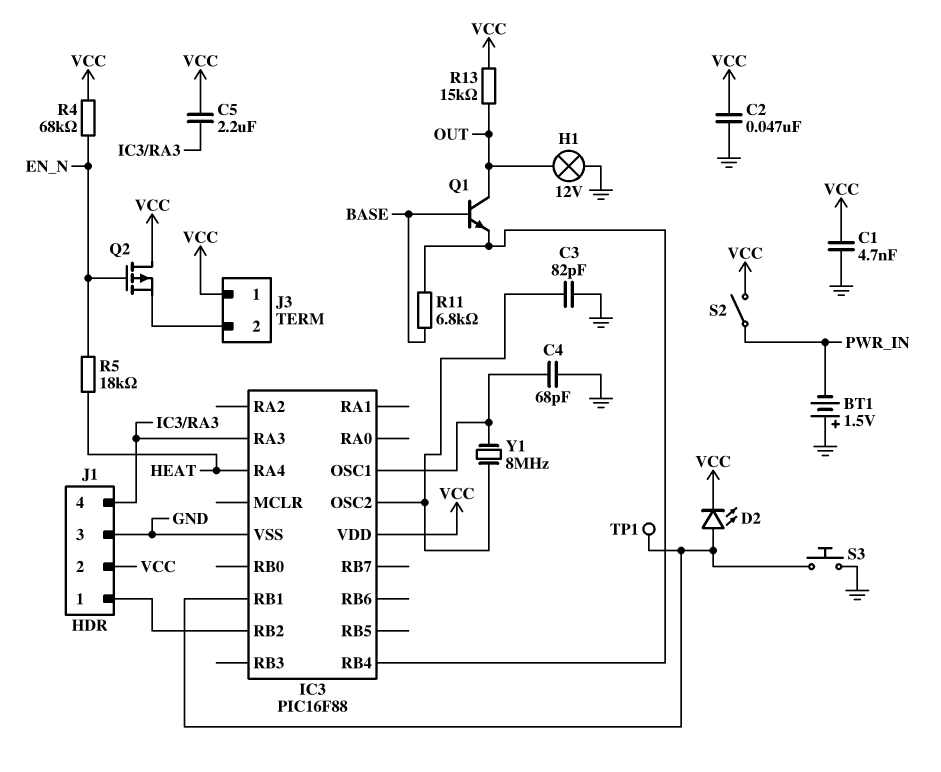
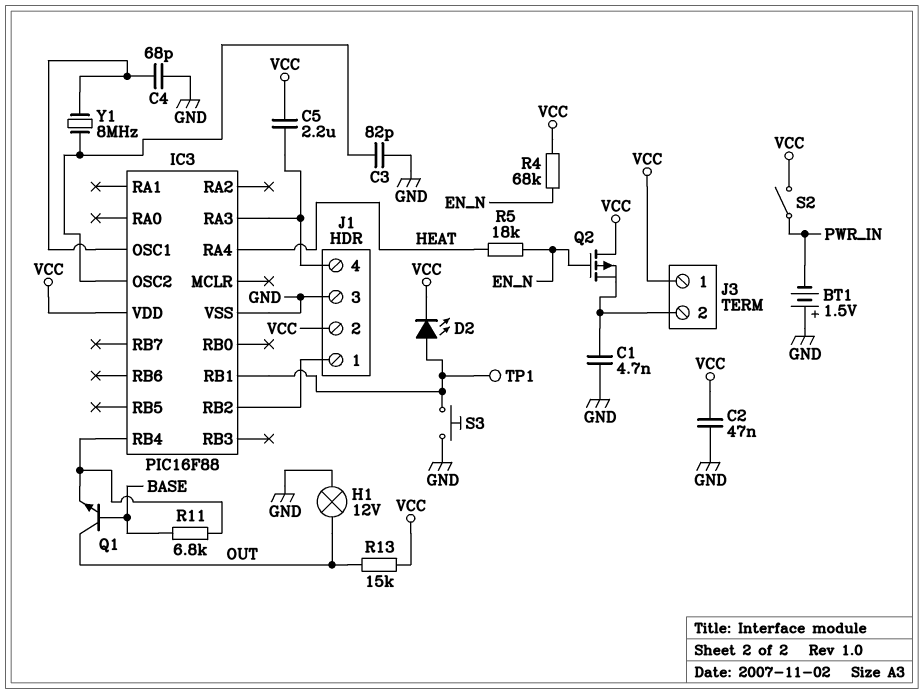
C1: 4.7nF (GND, VCC) -> 4.7nF (GND, J3/2)

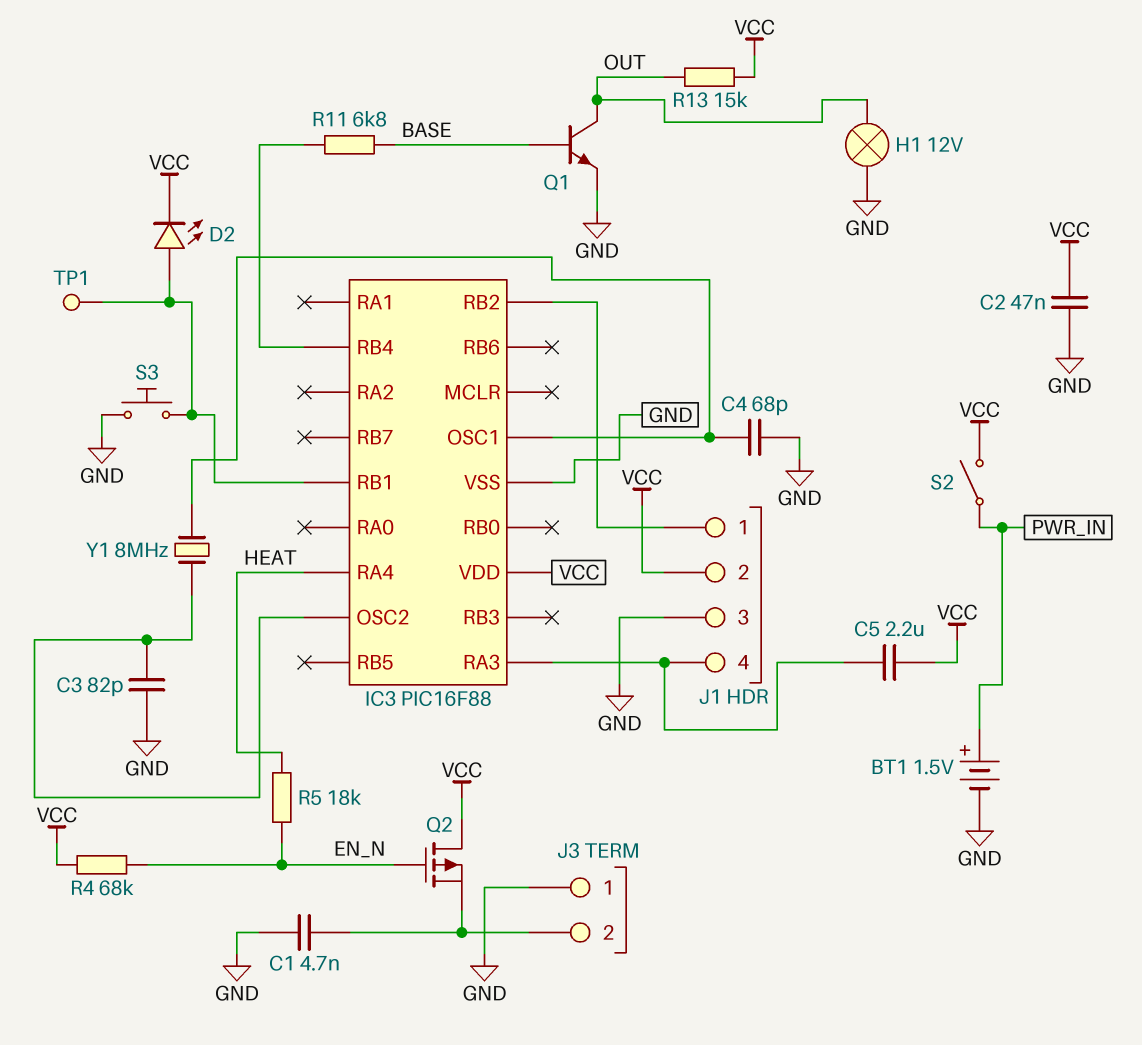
BT1: 1.5V (plus GND, minus PWR_IN) -> 1.5V (plus PWR_IN, minus GND)
J3 pin 1: VCC -> GND
Q1: NPN (B BASE, C OUT, E IC3/RB4) -> NPN (B BASE, C OUT, E GND)

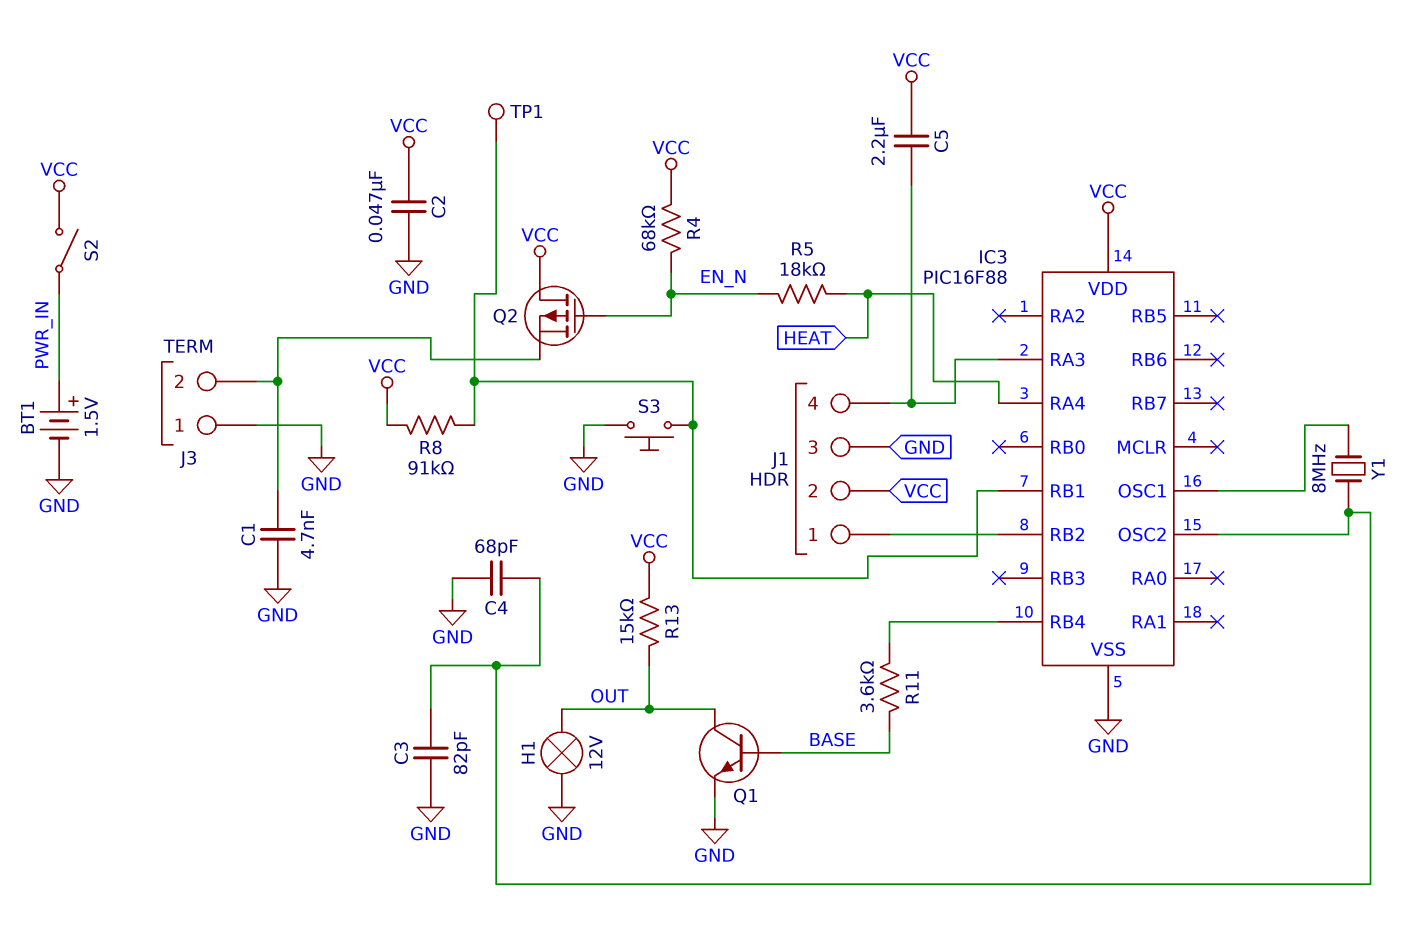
C4: 68pF (GND, IC3/OSC1) -> 68pF (GND, IC3/OSC2)
D2: LED (A IC3/RB1, K VCC) -> none
R8: none -> 91k (IC3/RB1, VCC)
R11: 6.8k (BASE, IC3/RB4) -> 3.6k (BASE, IC3/RB4)

